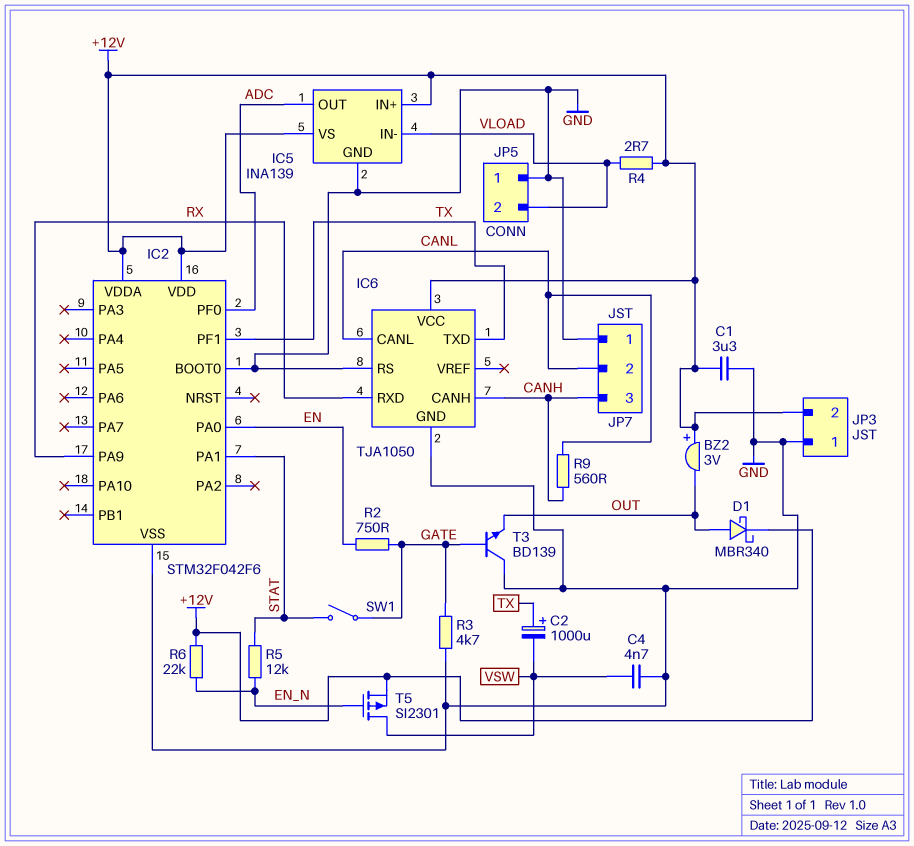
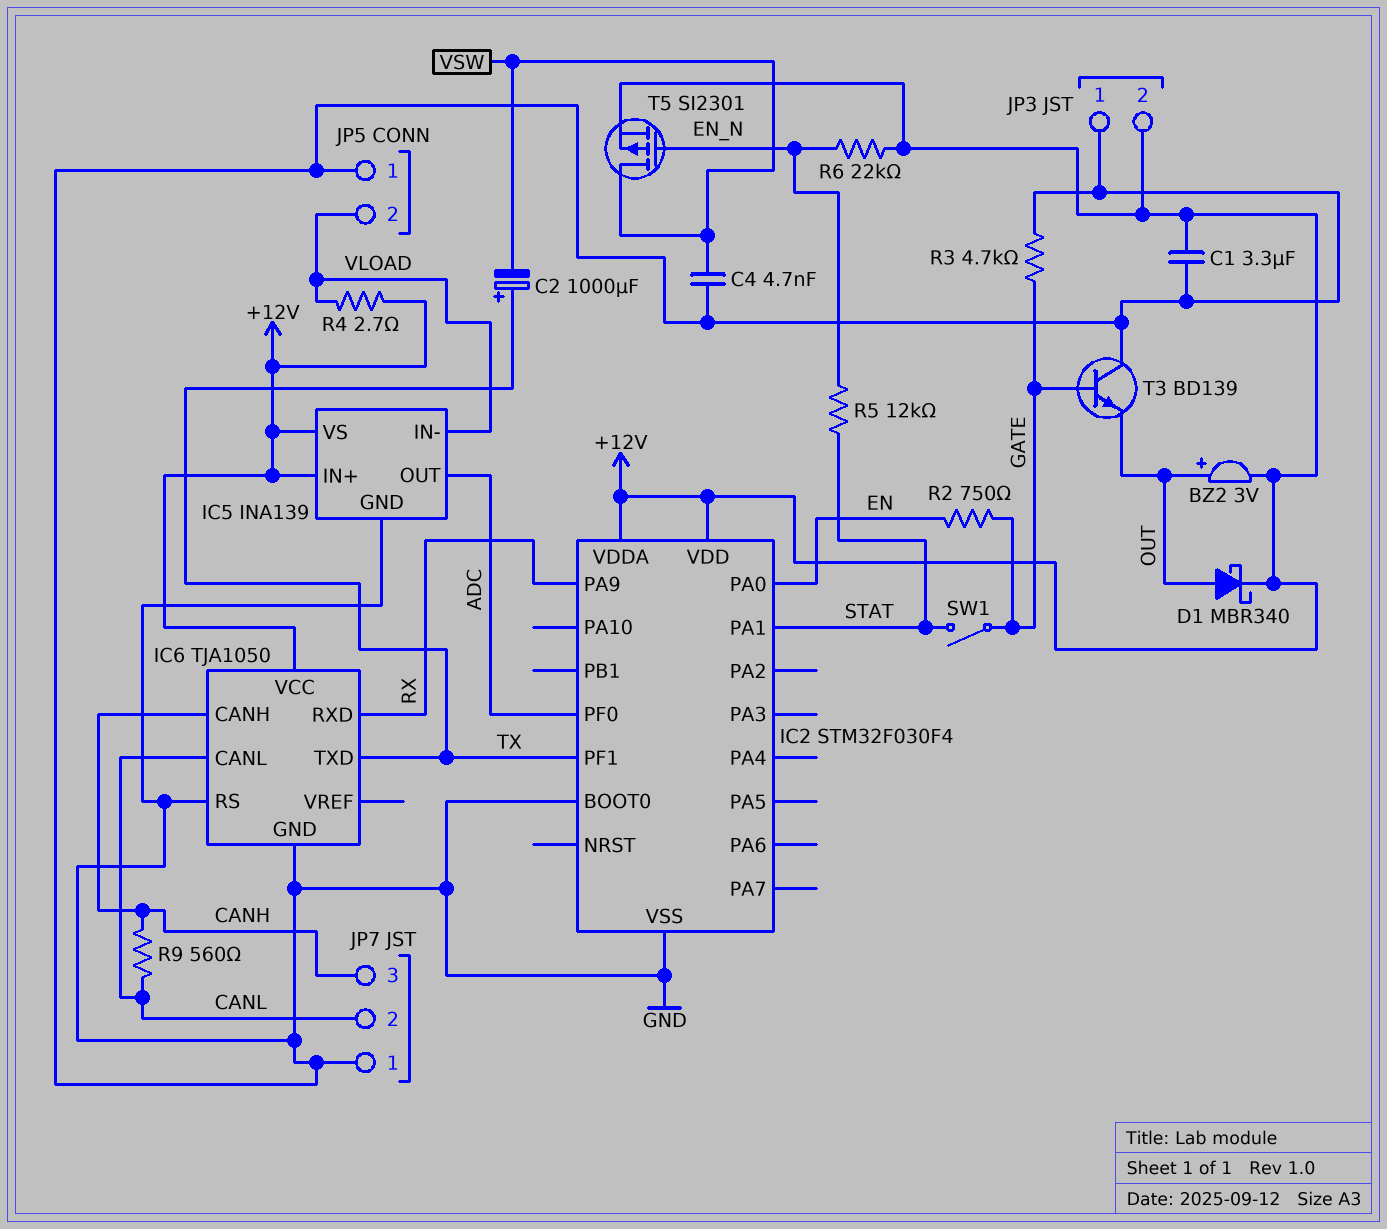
BZ2: buzzer 3V (plus +12V, minus OUT) -> buzzer 3V (plus OUT, minus +12V)
IC2: STM32F042F6 -> STM32F030F4

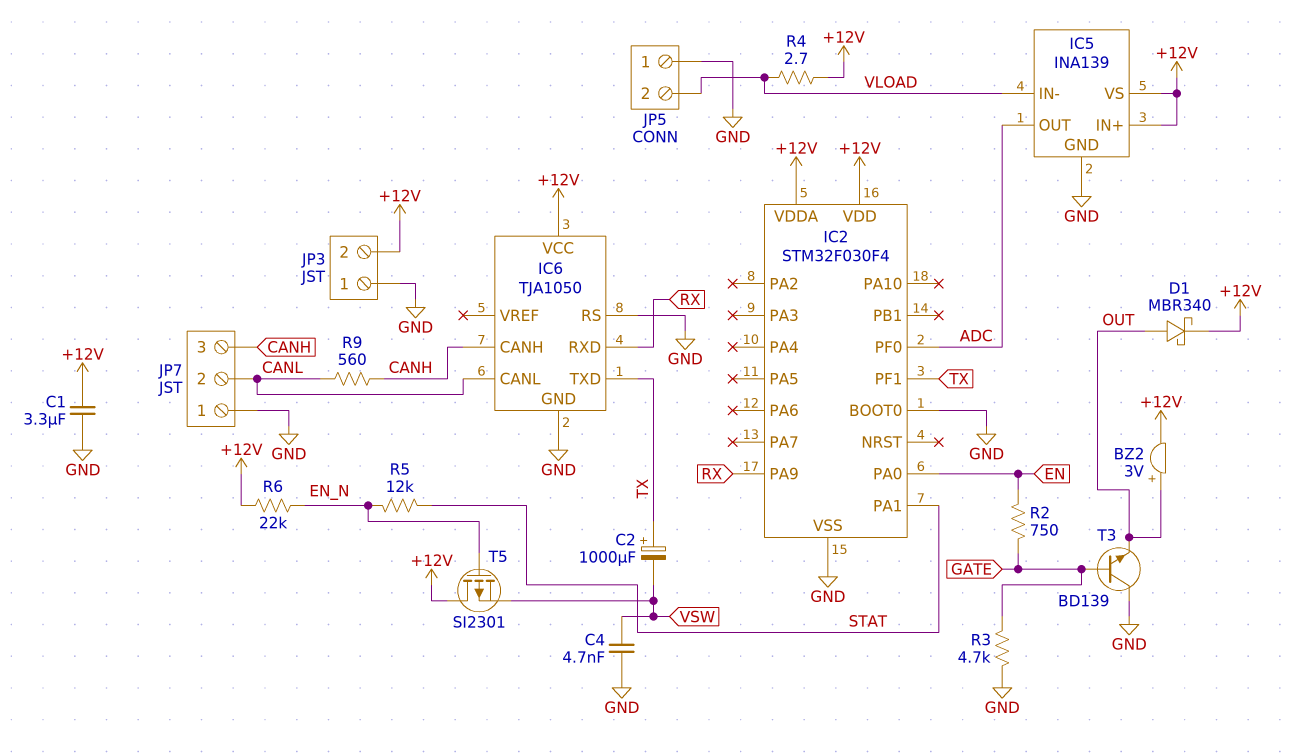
SW1: switch (GATE, STAT) -> none
T5: PMOS SI2301 (G EN_N, D VSW, S +12V) -> PMOS SI2301 (G EN_N, D +12V, S VSW)

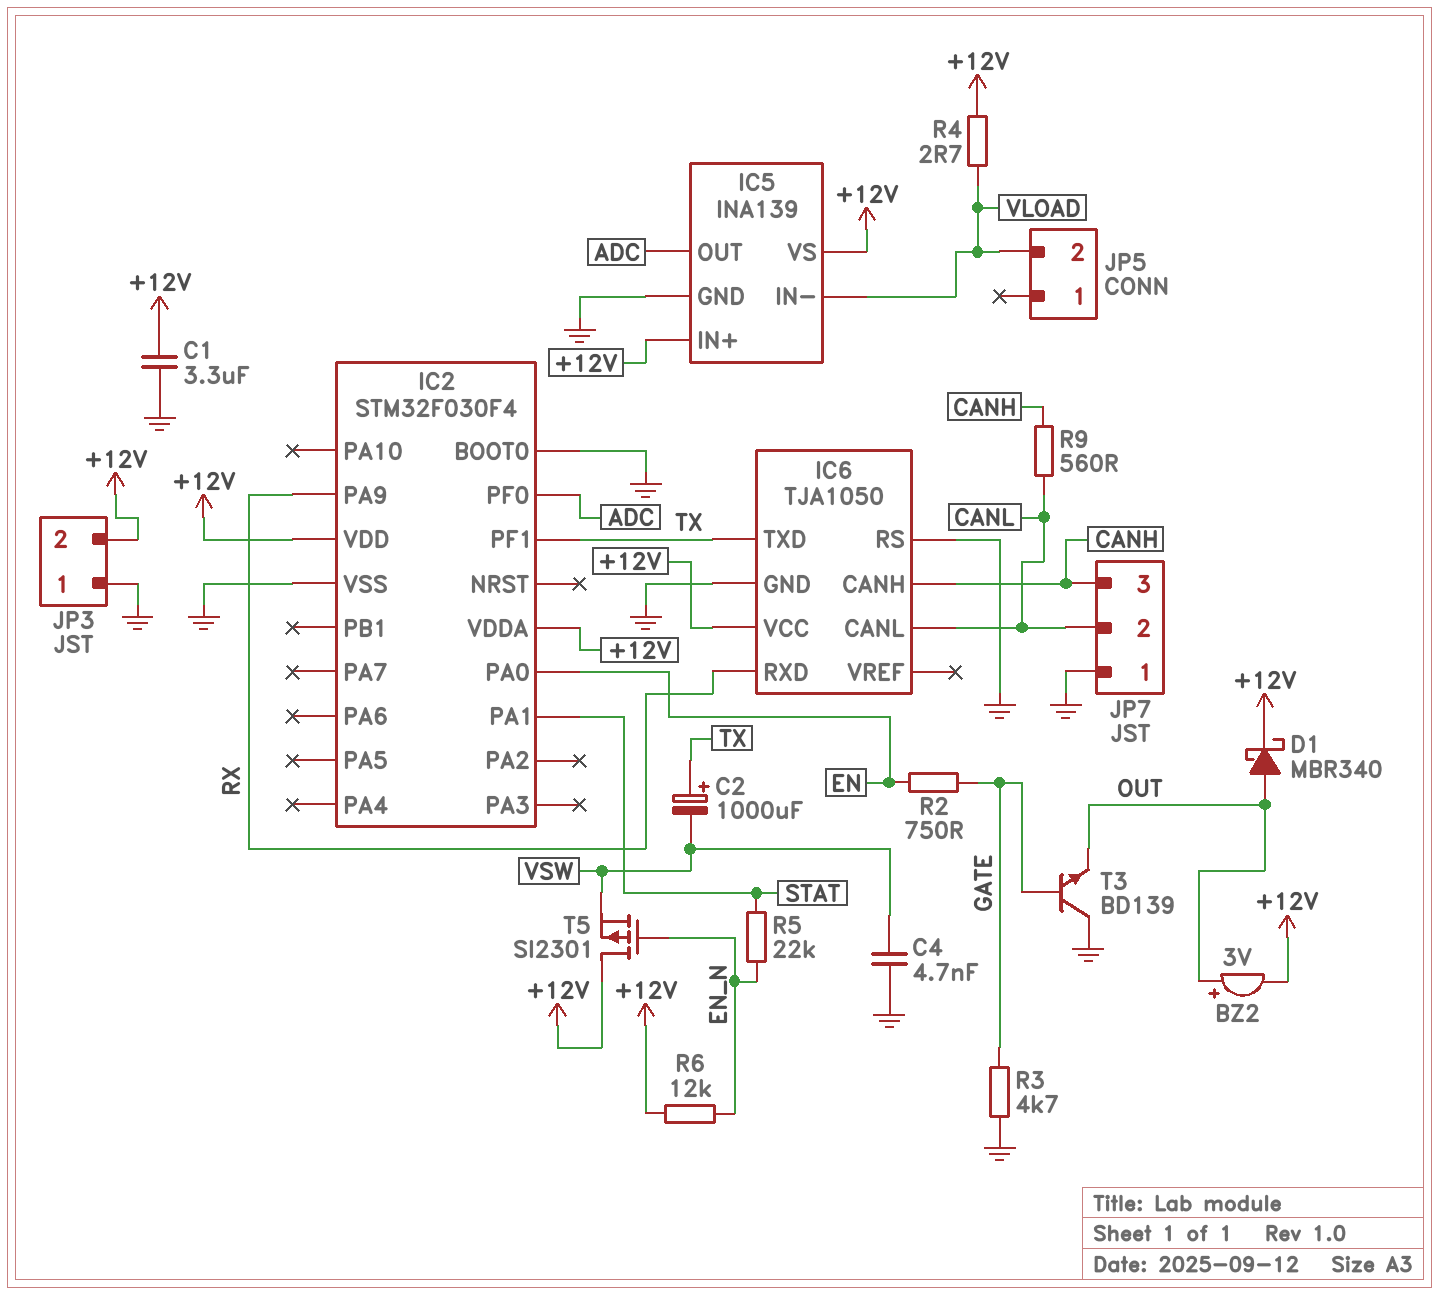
JP5 pin 1: GND -> none
R5: 12k (EN_N, STAT) -> 22k (EN_N, STAT)
R6: 22k (+12V, EN_N) -> 12k (+12V, EN_N)

